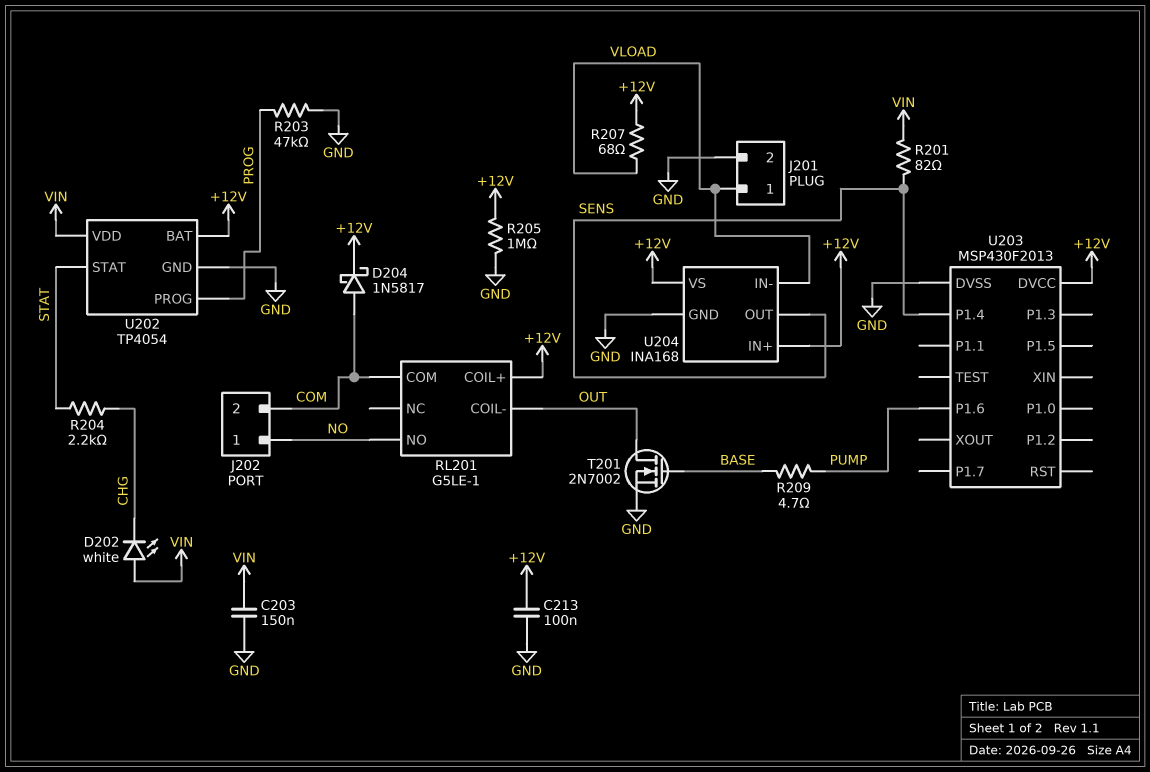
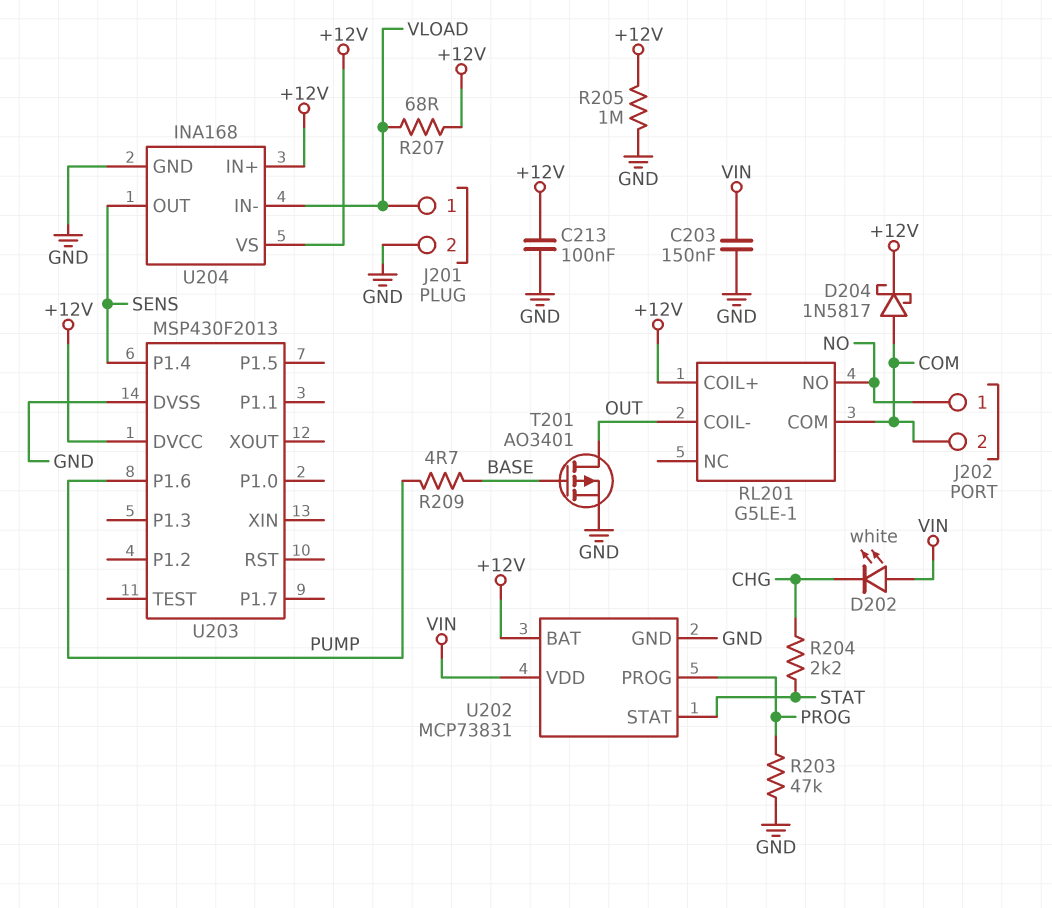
R201: 82 (SENS, VIN) -> none
T201: NMOS 2N7002 (G BASE, D OUT, S GND) -> PMOS AO3401 (G BASE, D OUT, S GND)
U202: TP4054 -> MCP73831

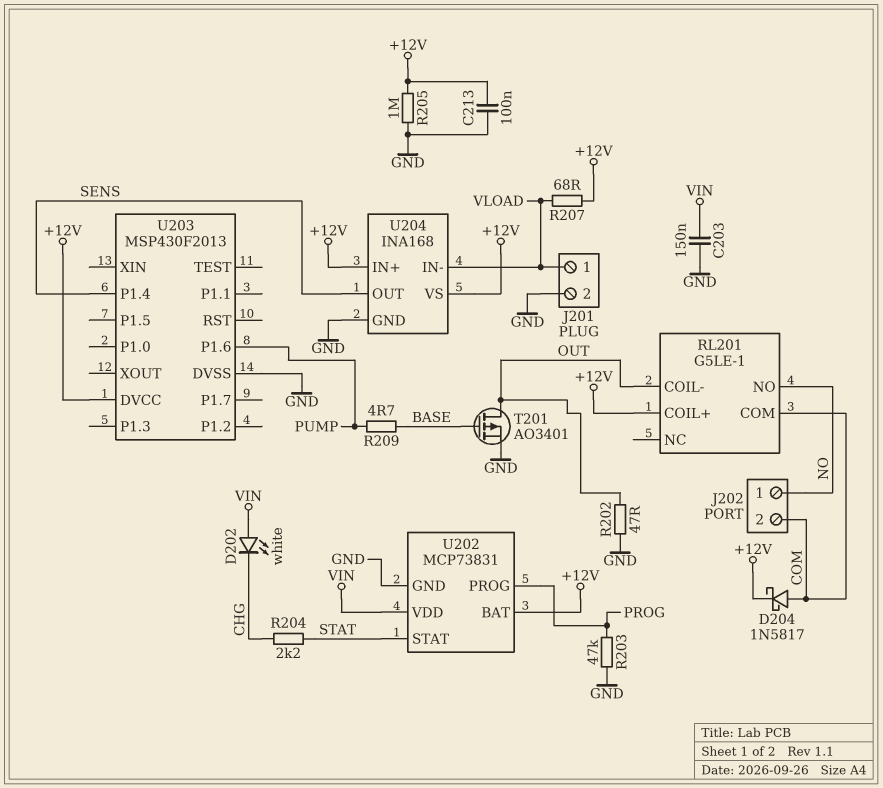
R202: none -> 47 (GND, OUT)

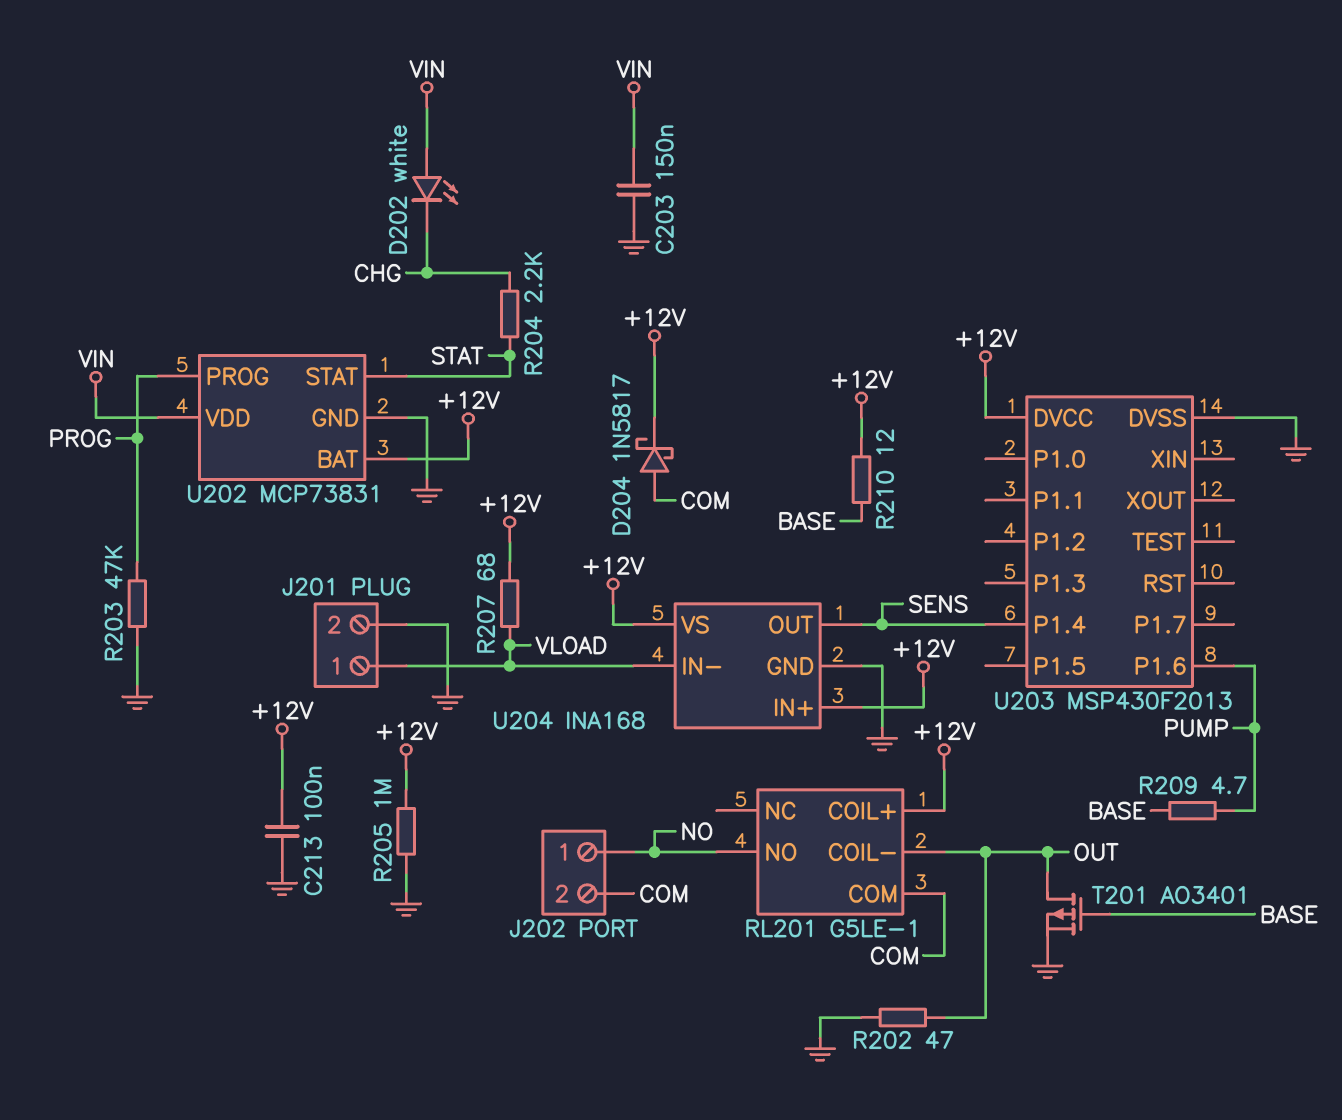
R210: none -> 12 (+12V, BASE)

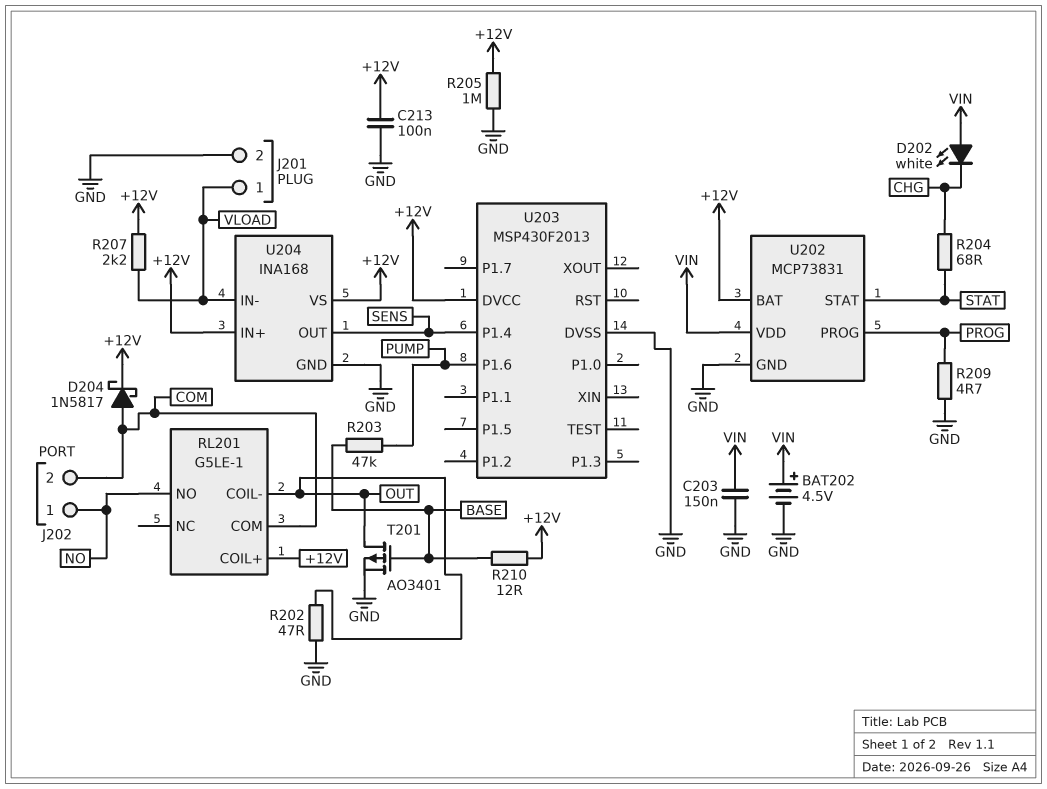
BAT202: none -> 4.5V (plus VIN, minus GND)
R203: 47k (GND, PROG) -> 47k (BASE, PUMP)
R204: 2.2k (CHG, STAT) -> 68 (CHG, STAT)
R207: 68 (+12V, VLOAD) -> 2.2k (+12V, VLOAD)
R209: 4.7 (BASE, PUMP) -> 4.7 (GND, PROG)

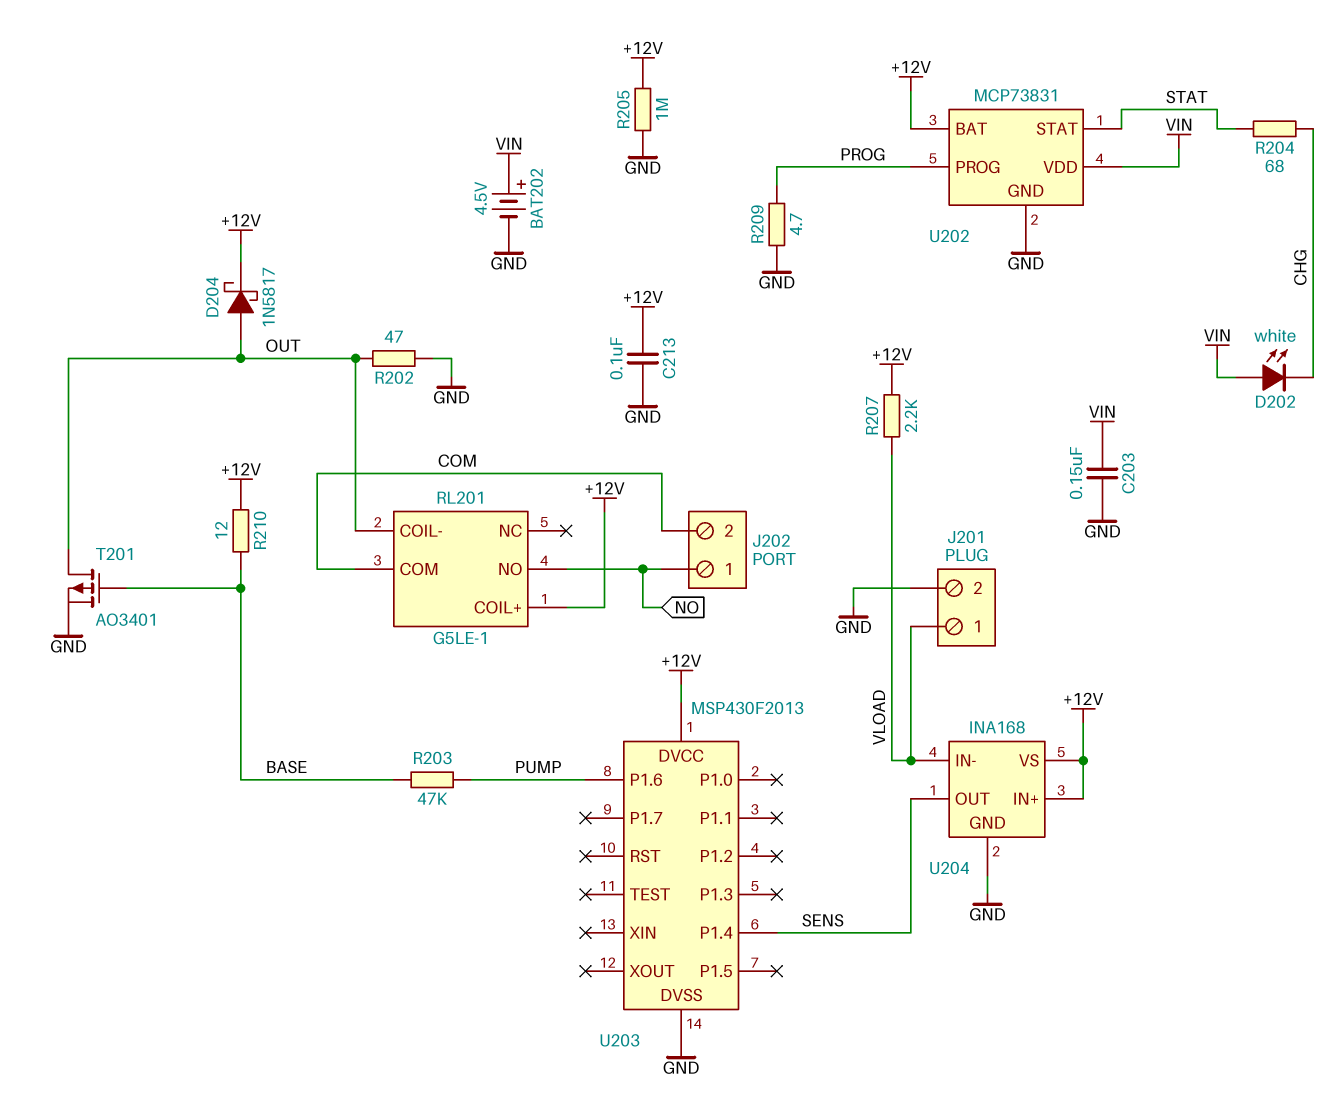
D204: schottky 1N5817 (A COM, K +12V) -> schottky 1N5817 (A OUT, K +12V)

